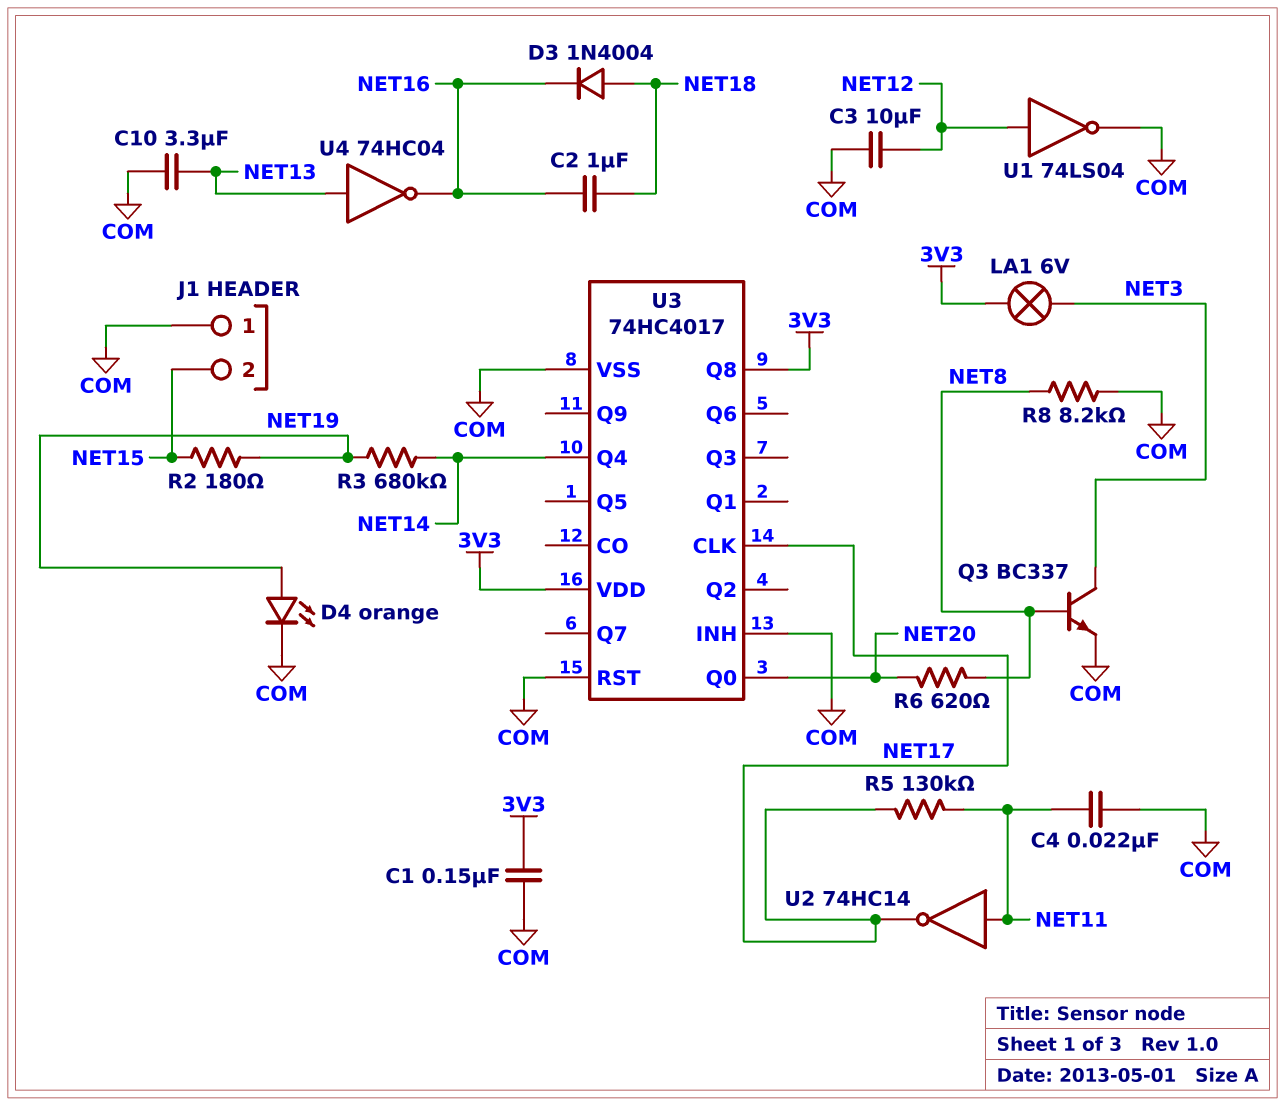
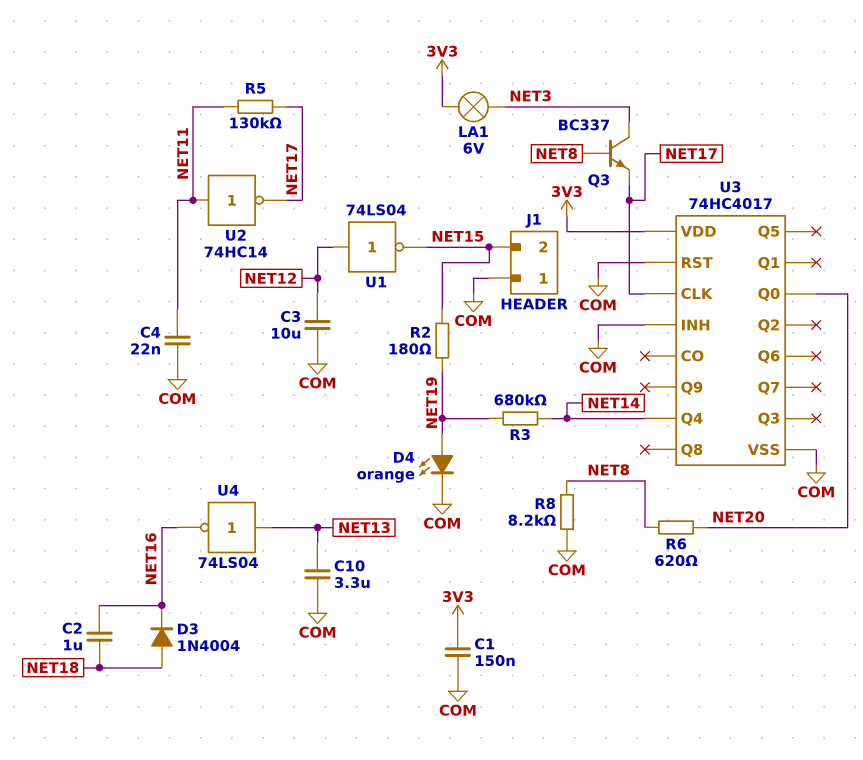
Q3: NPN BC337 (B NET8, C NET3, E COM) -> NPN BC337 (B NET8, C NET3, E NET17)
U1: NOT 74LS04 (in NET12, out COM) -> NOT 74LS04 (in NET12, out NET15)
U3 pin Q8: 3V3 -> none
U4: NOT 74HC04 (in NET13, out NET16) -> NOT 74LS04 (in NET13, out NET16)

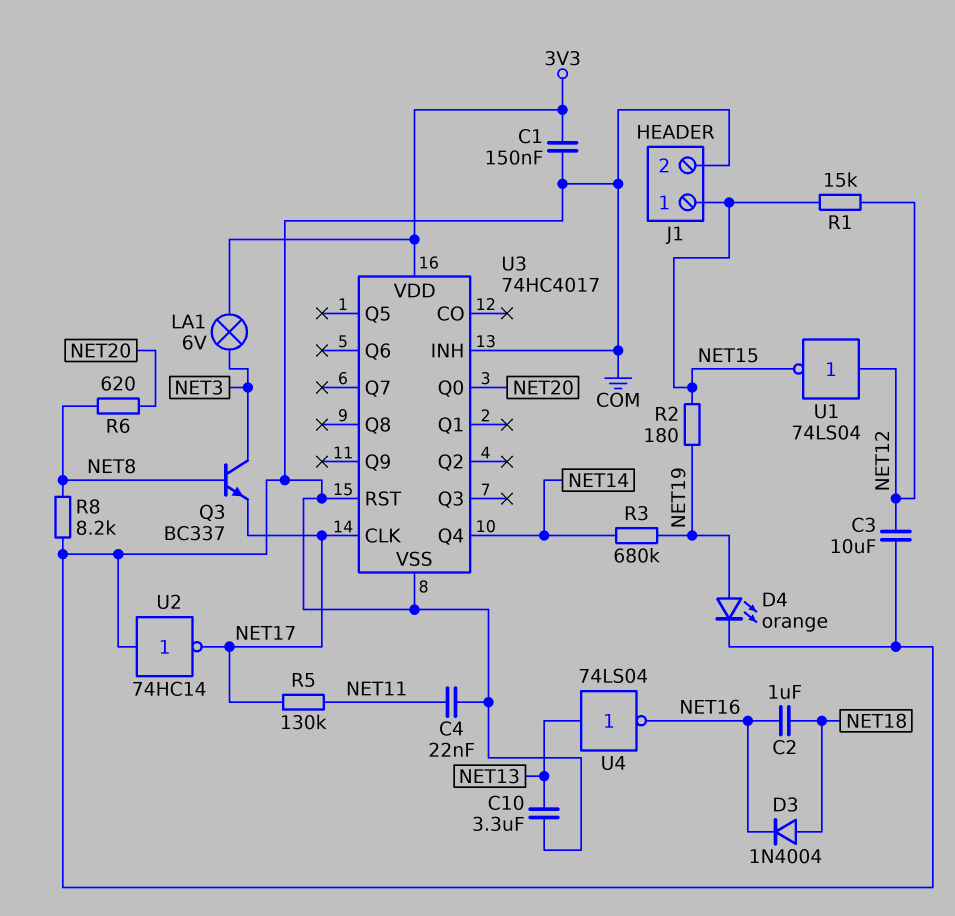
J1 pin 1: COM -> NET15
J1 pin 2: NET15 -> COM
R1: none -> 15k (NET12, NET15)
U2: NOT 74HC14 (in NET11, out NET17) -> NOT 74HC14 (in COM, out NET17)

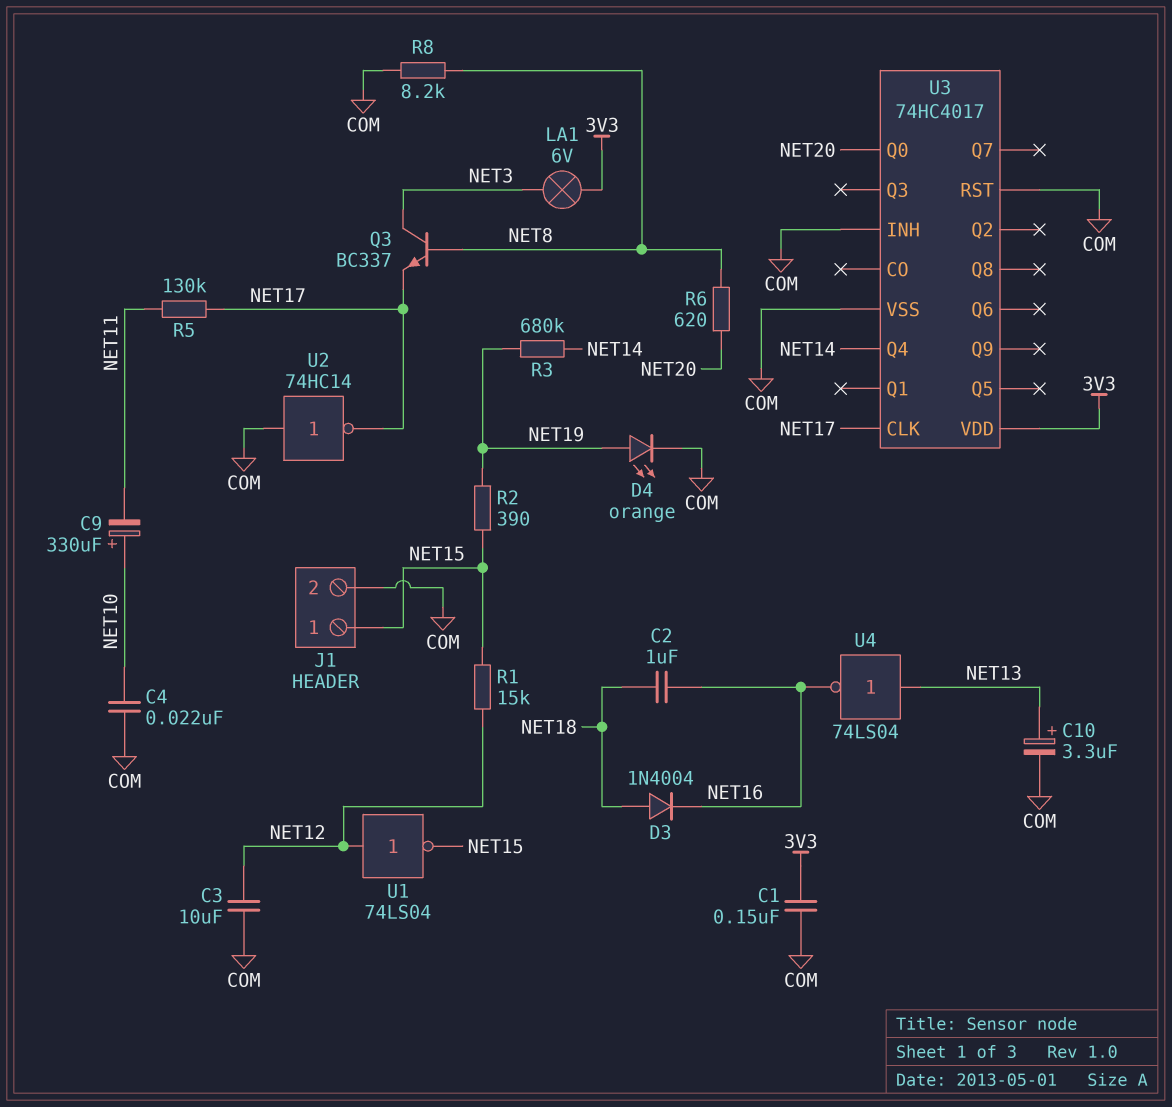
C4: 22nF (COM, NET11) -> 22nF (COM, NET10)
C9: none -> 330uF (plus NET10, minus NET11)
C10: 3.3uF (COM, NET13) -> 3.3uF (plus NET13, minus COM)
R2: 180 (NET15, NET19) -> 390 (NET15, NET19)

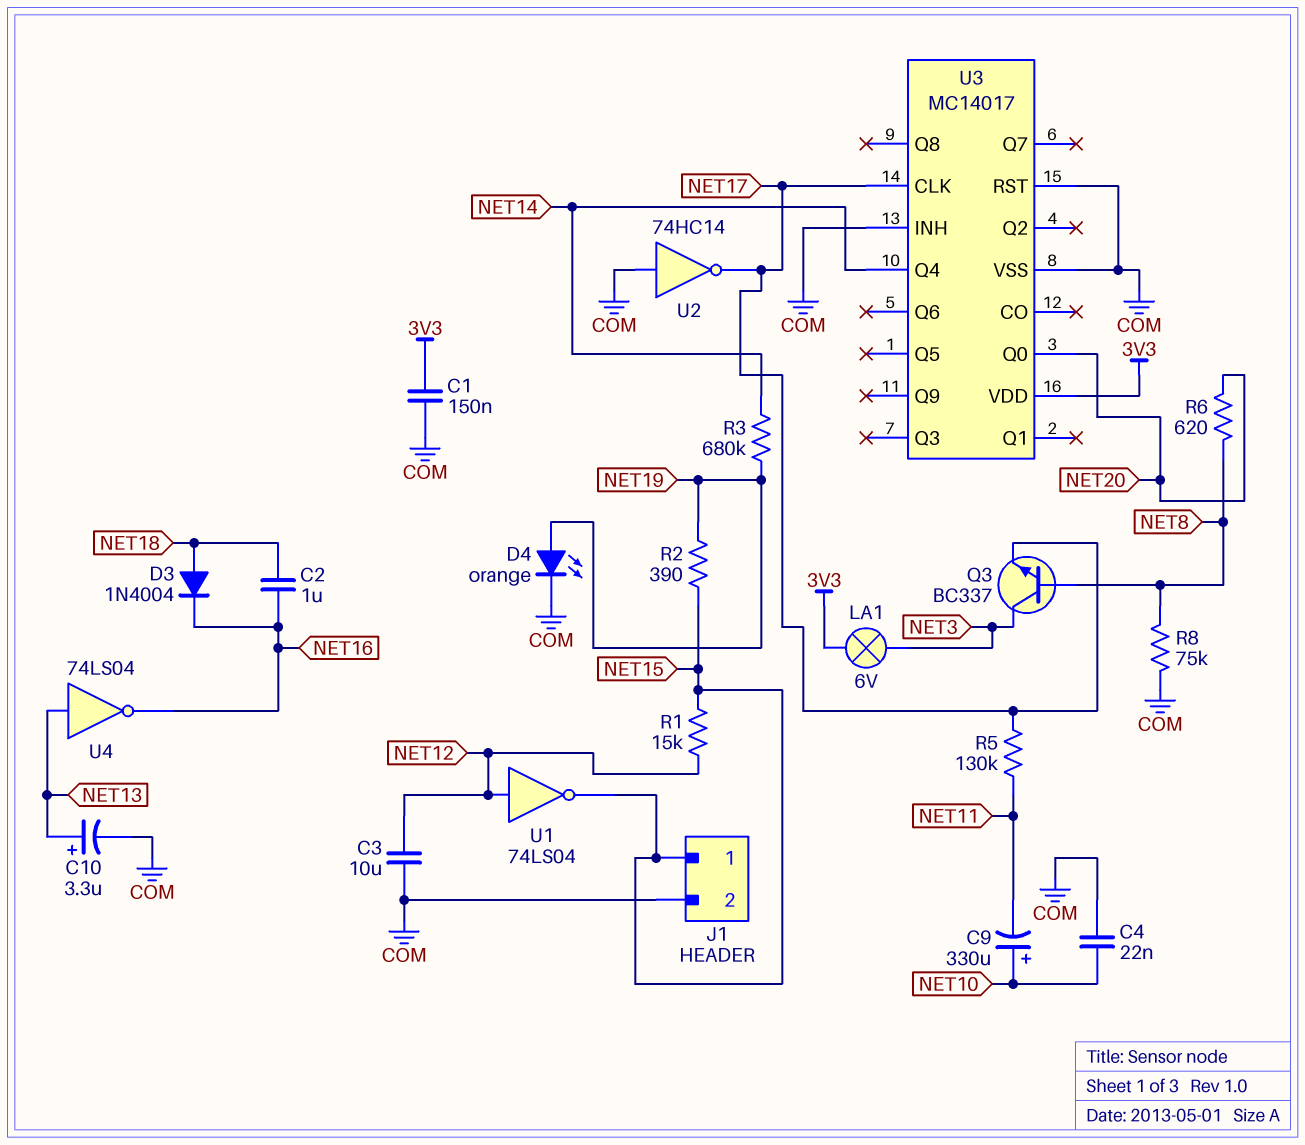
R8: 8.2k (COM, NET8) -> 75k (COM, NET8)
U3: 74HC4017 -> MC14017

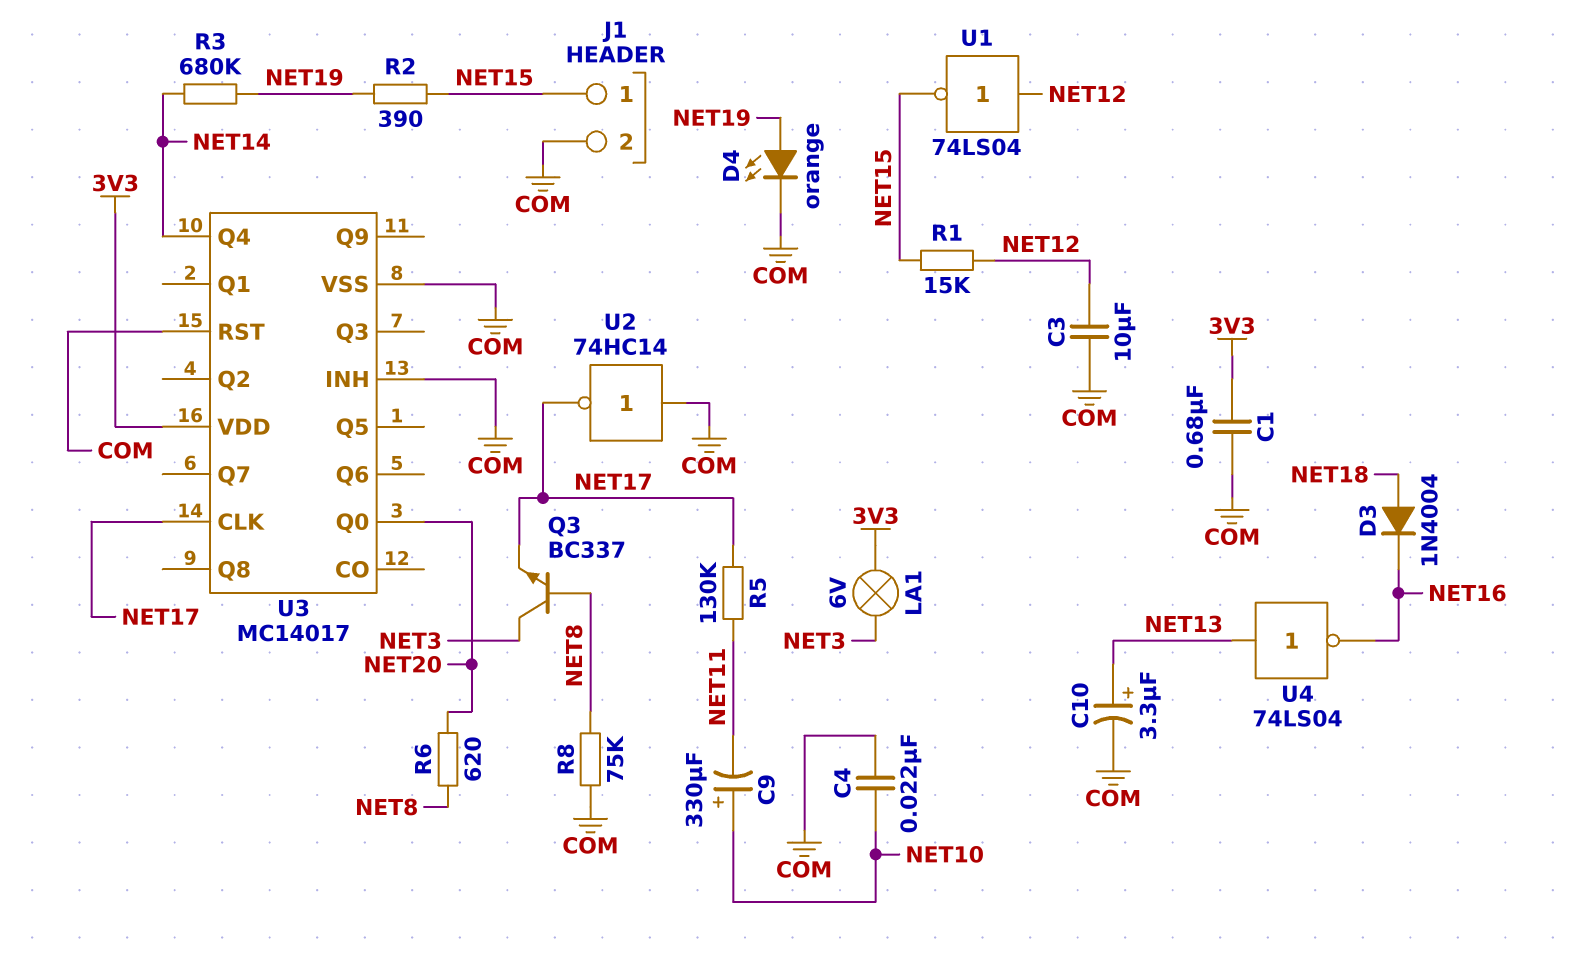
C1: 150nF (3V3, COM) -> 680nF (3V3, COM)
C2: 1uF (NET16, NET18) -> none

